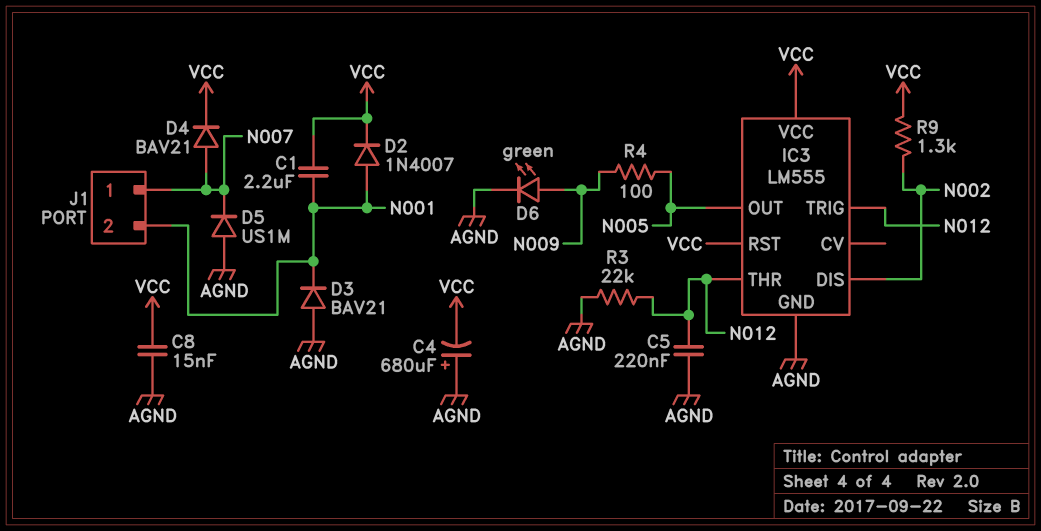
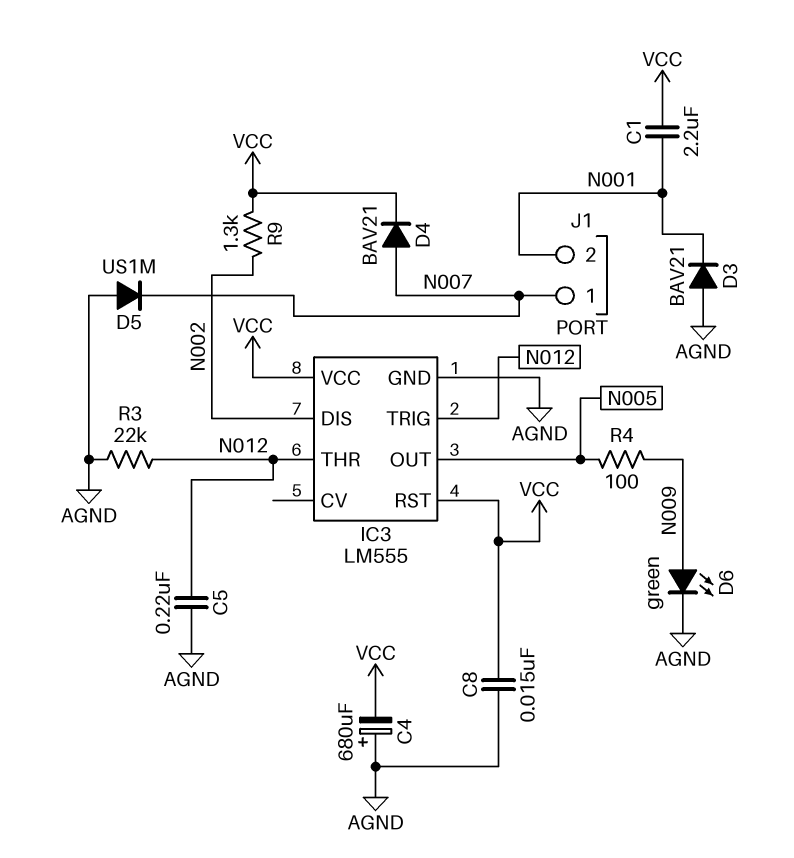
D2: diode 1N4007 (A N001, K VCC) -> none

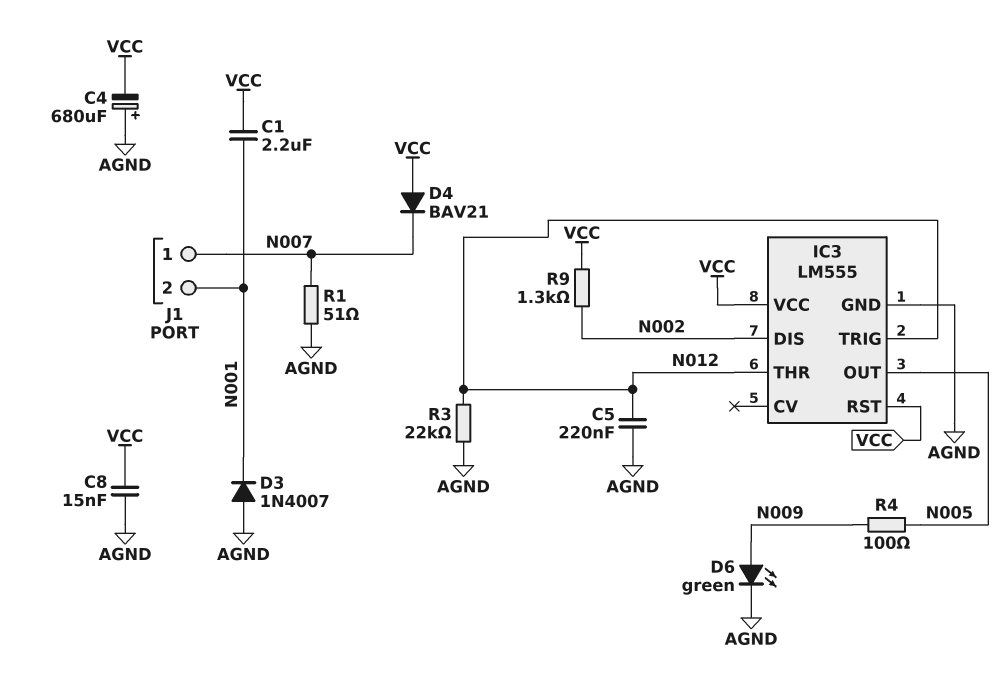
D3: diode BAV21 (A AGND, K N001) -> diode 1N4007 (A AGND, K N001)
D4: diode BAV21 (A N007, K VCC) -> diode BAV21 (A VCC, K N007)
D5: diode US1M (A AGND, K N007) -> none
R1: none -> 51 (AGND, N007)

